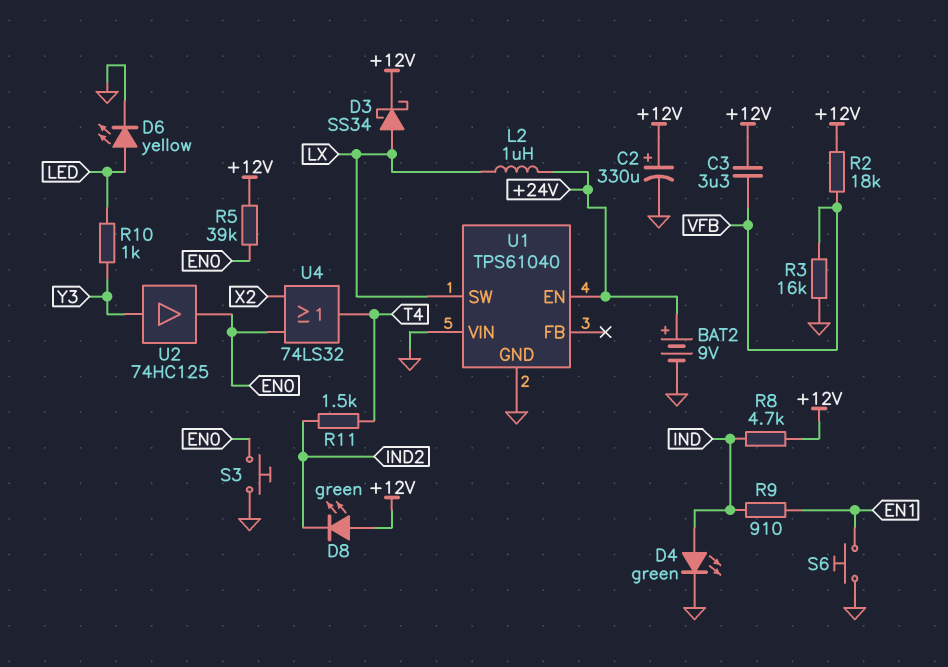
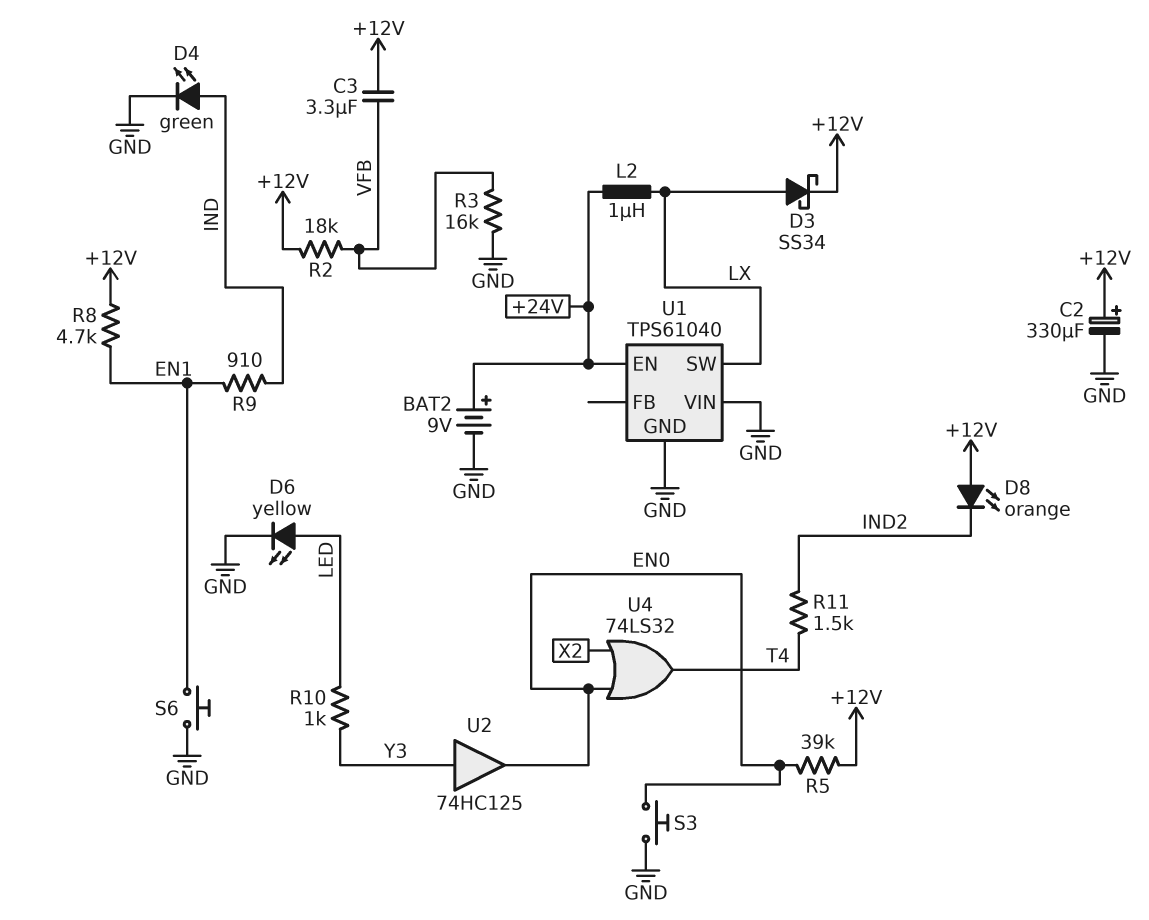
D8: LED green (A +12V, K IND2) -> LED orange (A +12V, K IND2)
R8: 4.7k (+12V, IND) -> 4.7k (+12V, EN1)

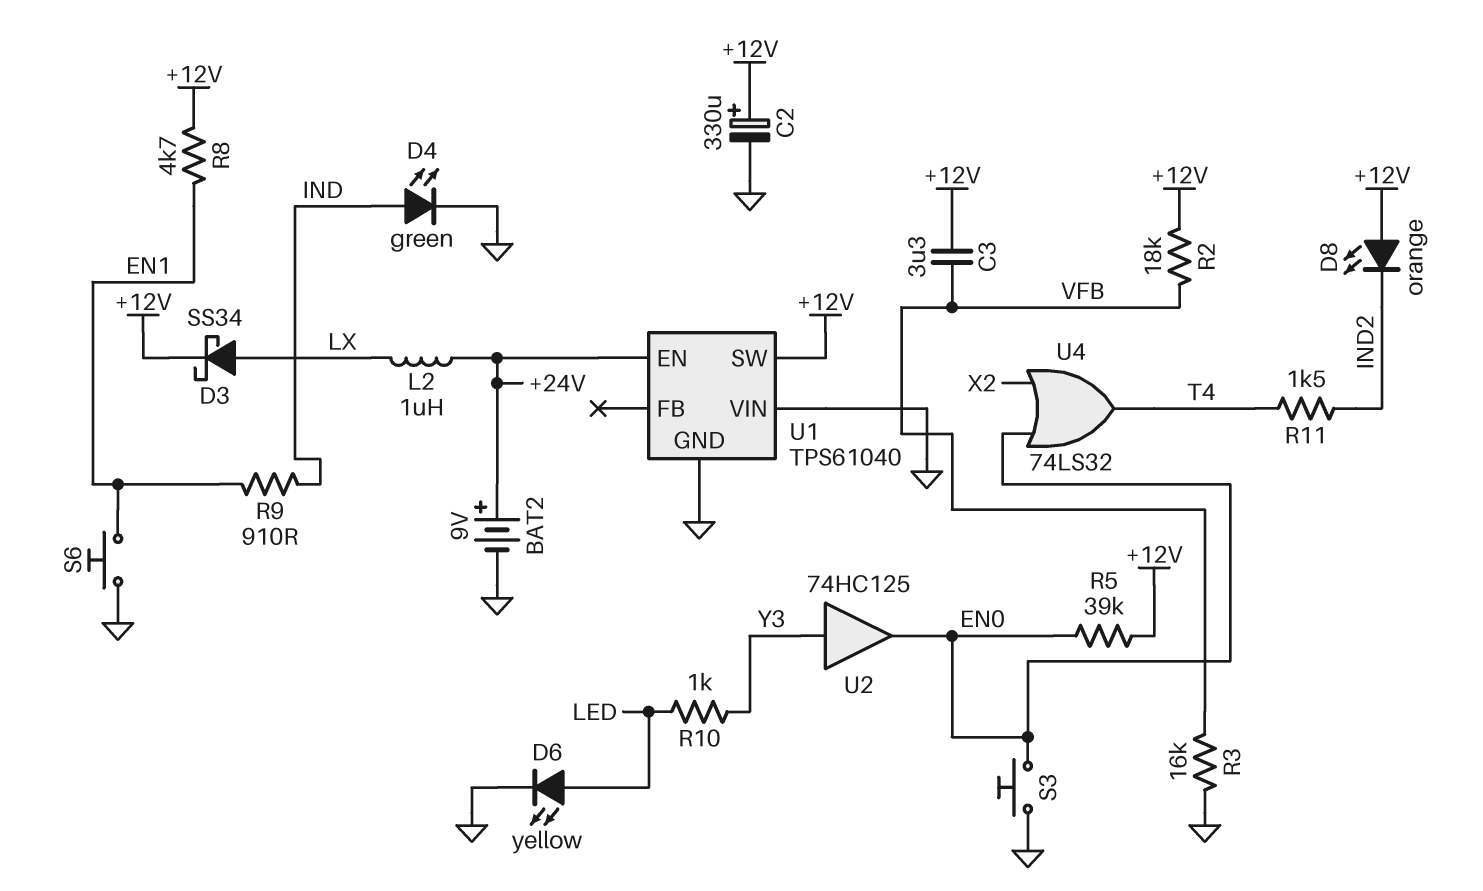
U1 pin SW: LX -> +12V

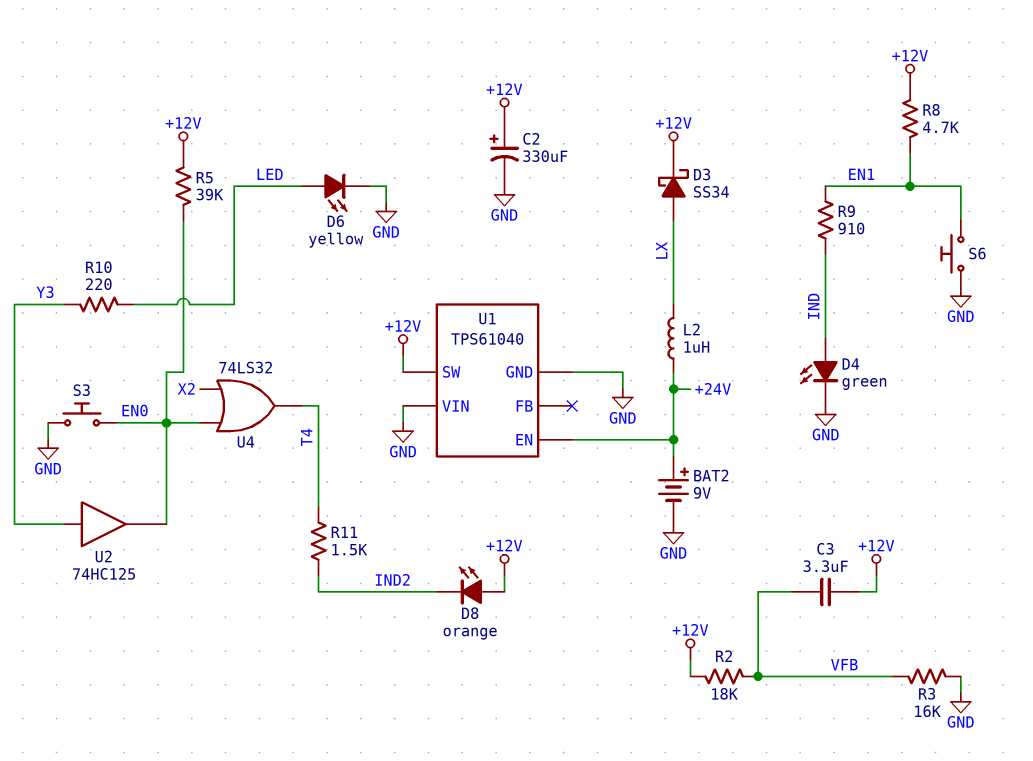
R10: 1k (LED, Y3) -> 220 (LED, Y3)

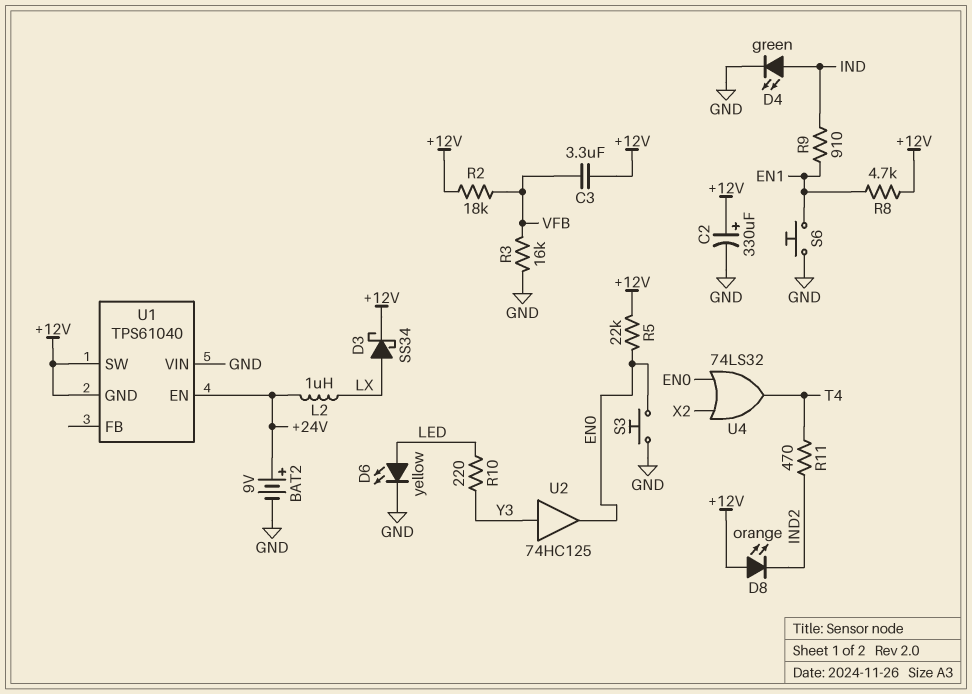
R5: 39k (+12V, EN0) -> 22k (+12V, EN0)
R11: 1.5k (IND2, T4) -> 470 (IND2, T4)
U1 pin GND: GND -> +12V

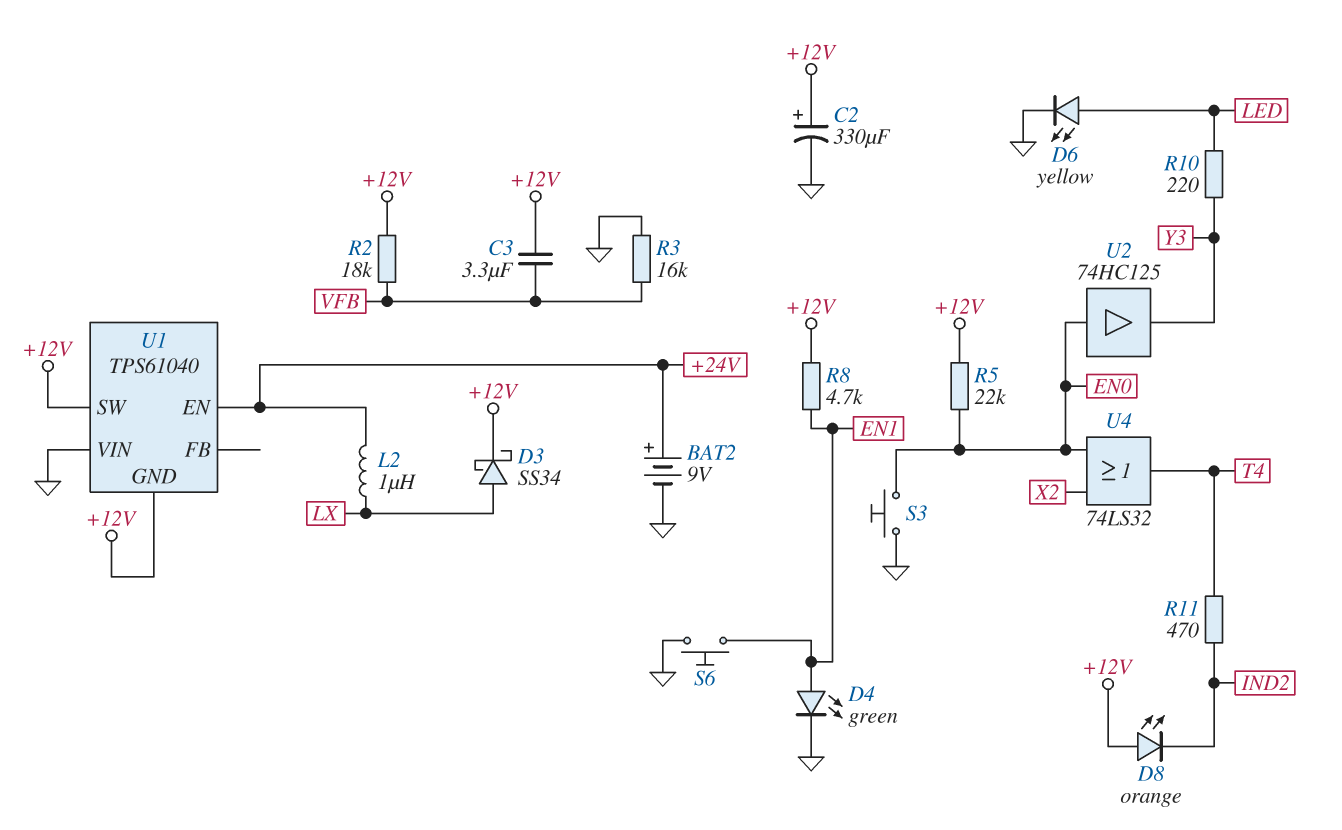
D4: LED green (A IND, K GND) -> LED green (A EN1, K GND)
R9: 910 (EN1, IND) -> none
U2: buffer 74HC125 (in Y3, out EN0) -> buffer 74HC125 (in EN0, out Y3)

